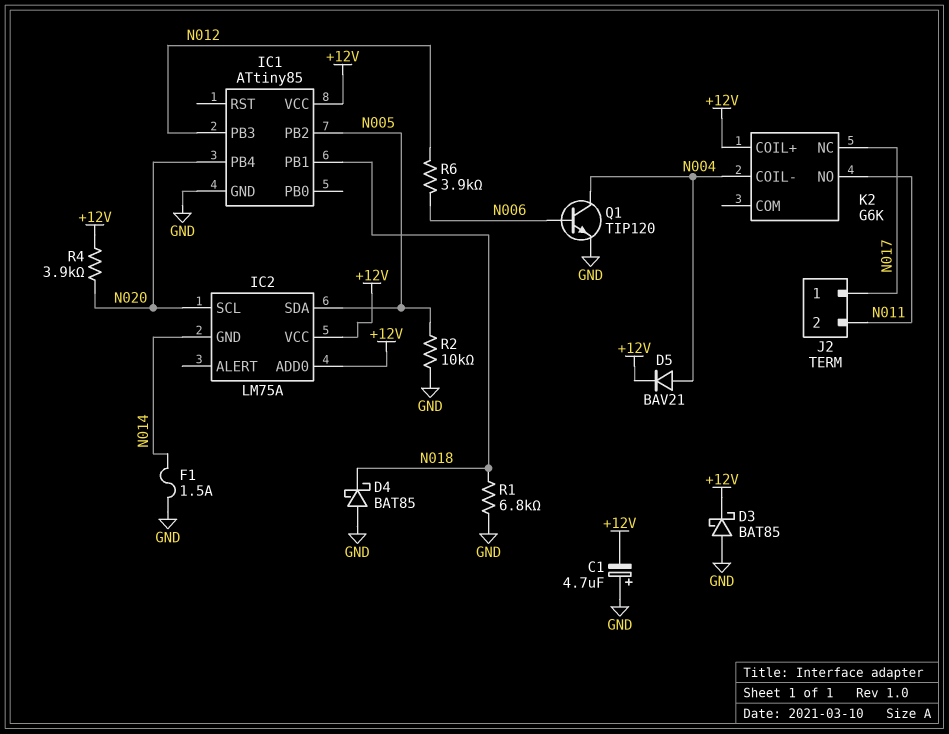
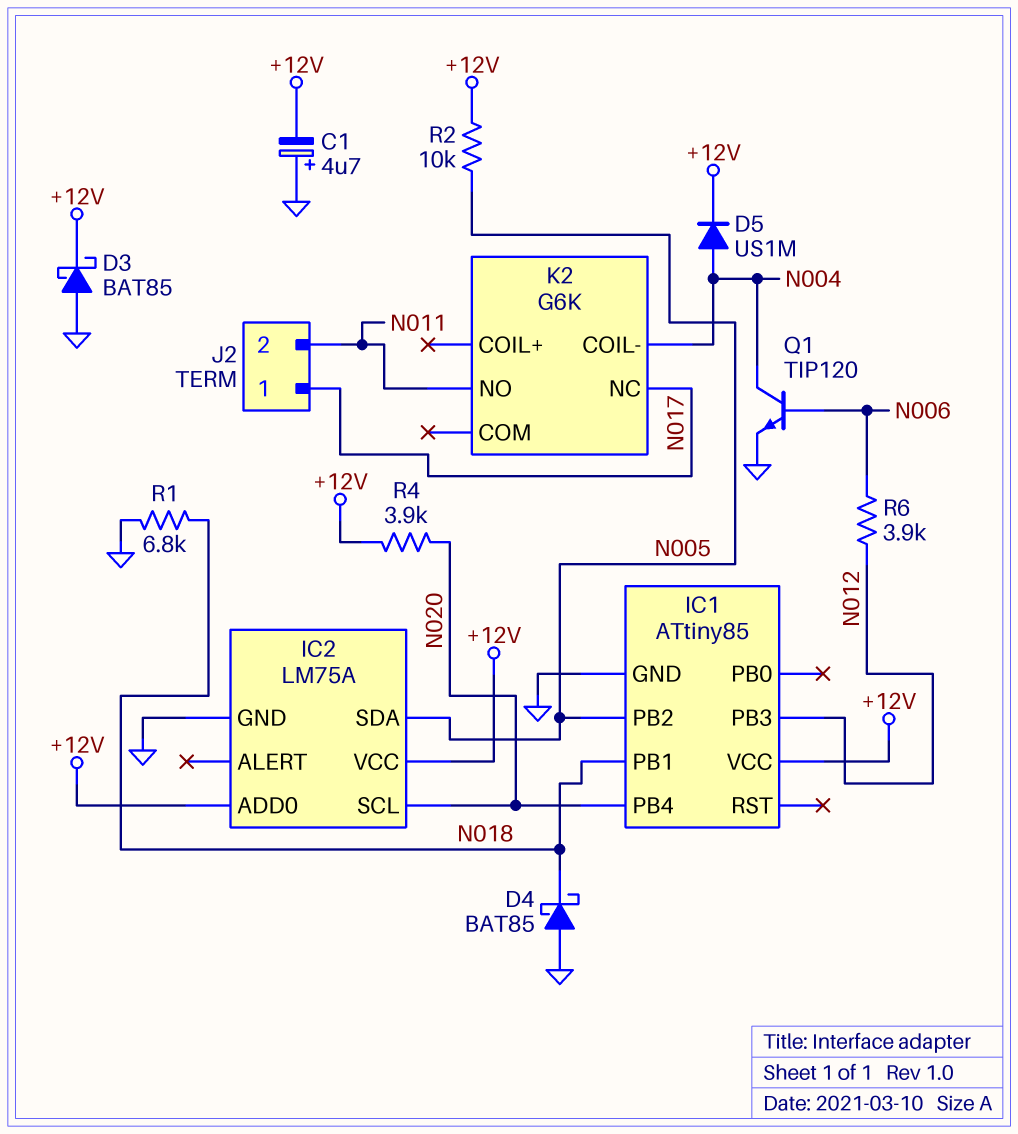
D5: diode BAV21 (A N004, K +12V) -> diode US1M (A N004, K +12V)
F1: 1.5A (GND, N014) -> none
IC2 pin GND: N014 -> GND
K2 pin COIL+: +12V -> none
R2: 10k (GND, N005) -> 10k (+12V, N005)

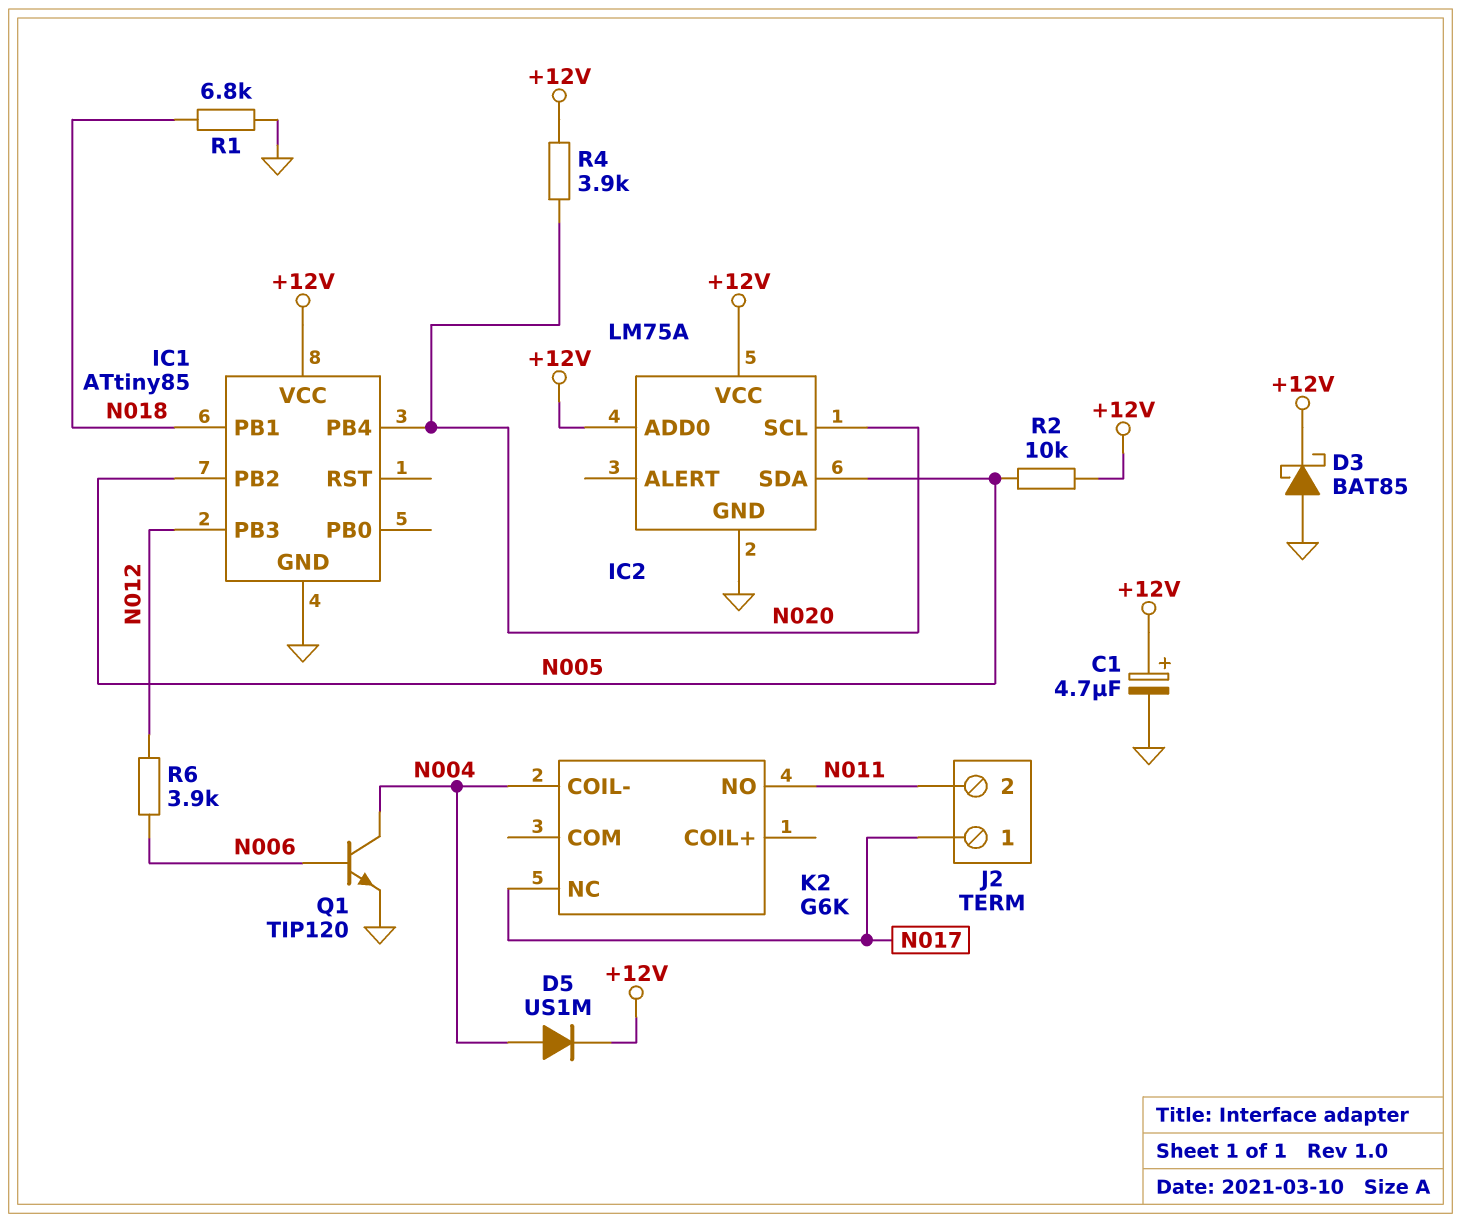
C1: 4.7uF (plus GND, minus +12V) -> 4.7uF (plus +12V, minus GND)
D4: schottky BAT85 (A GND, K N018) -> none

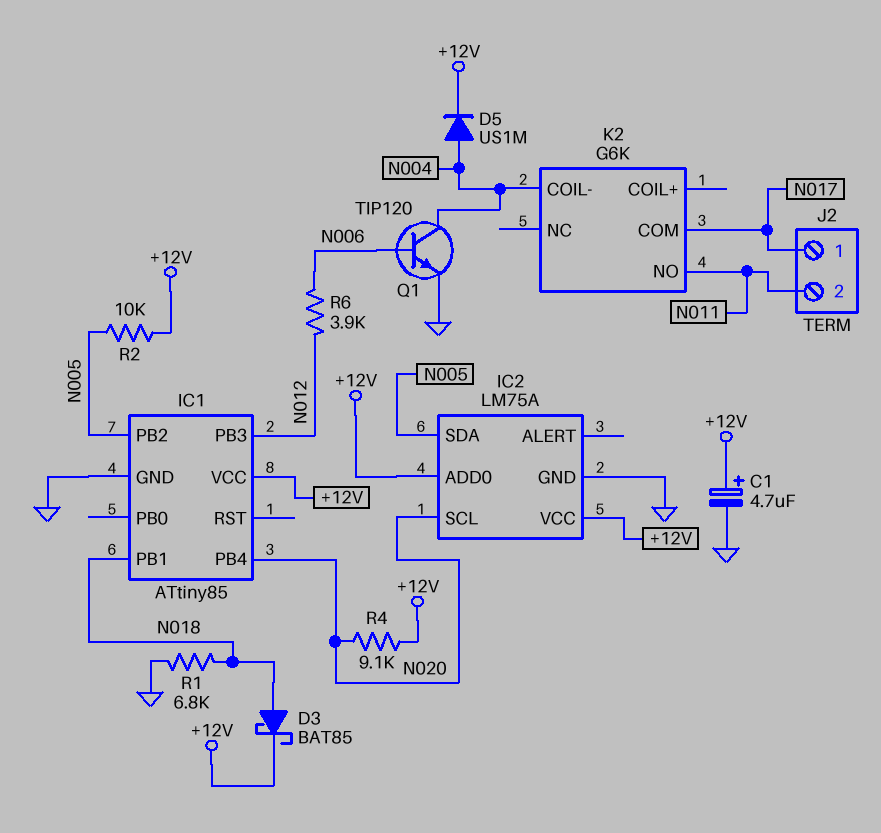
D3: schottky BAT85 (A GND, K +12V) -> schottky BAT85 (A N018, K +12V)
K2 pin COM: none -> N017
K2 pin NC: N017 -> none
R4: 3.9k (+12V, N020) -> 9.1k (+12V, N020)

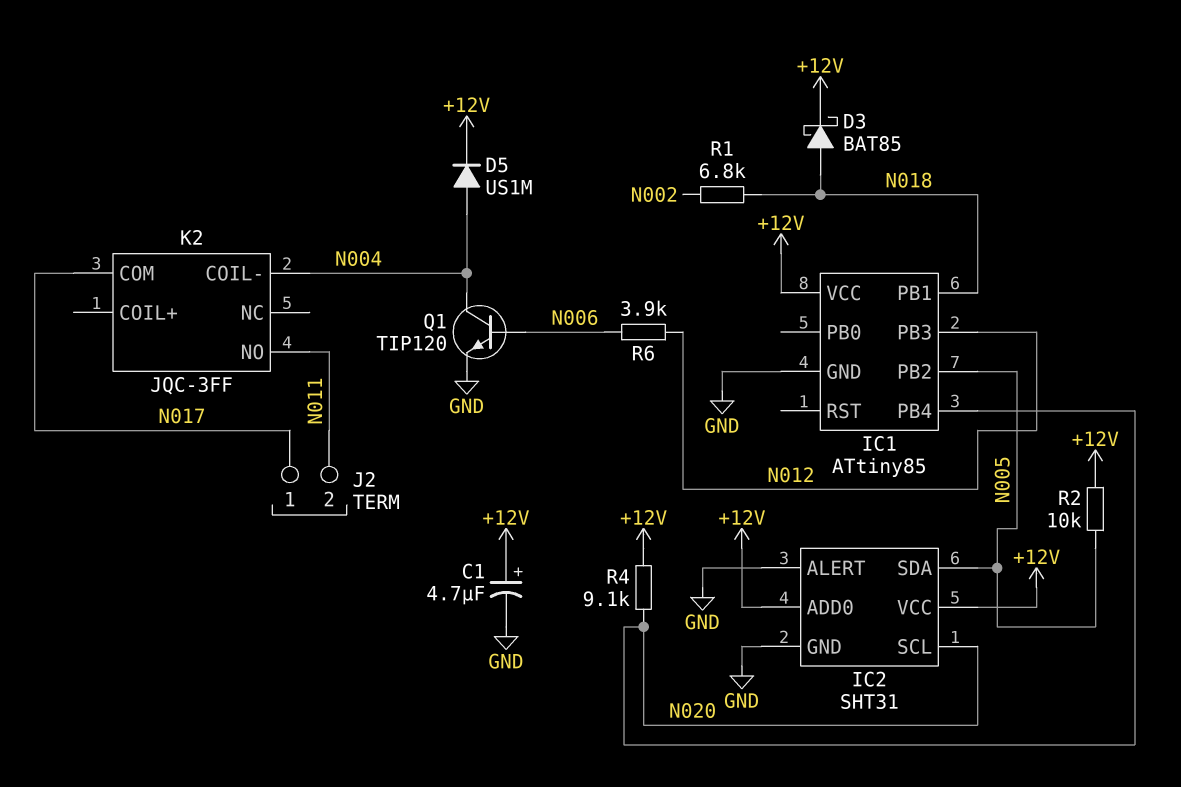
IC2: LM75A -> SHT31
IC2 pin ALERT: none -> GND
K2: G6K -> JQC-3FF
R1: 6.8k (GND, N018) -> 6.8k (N002, N018)

